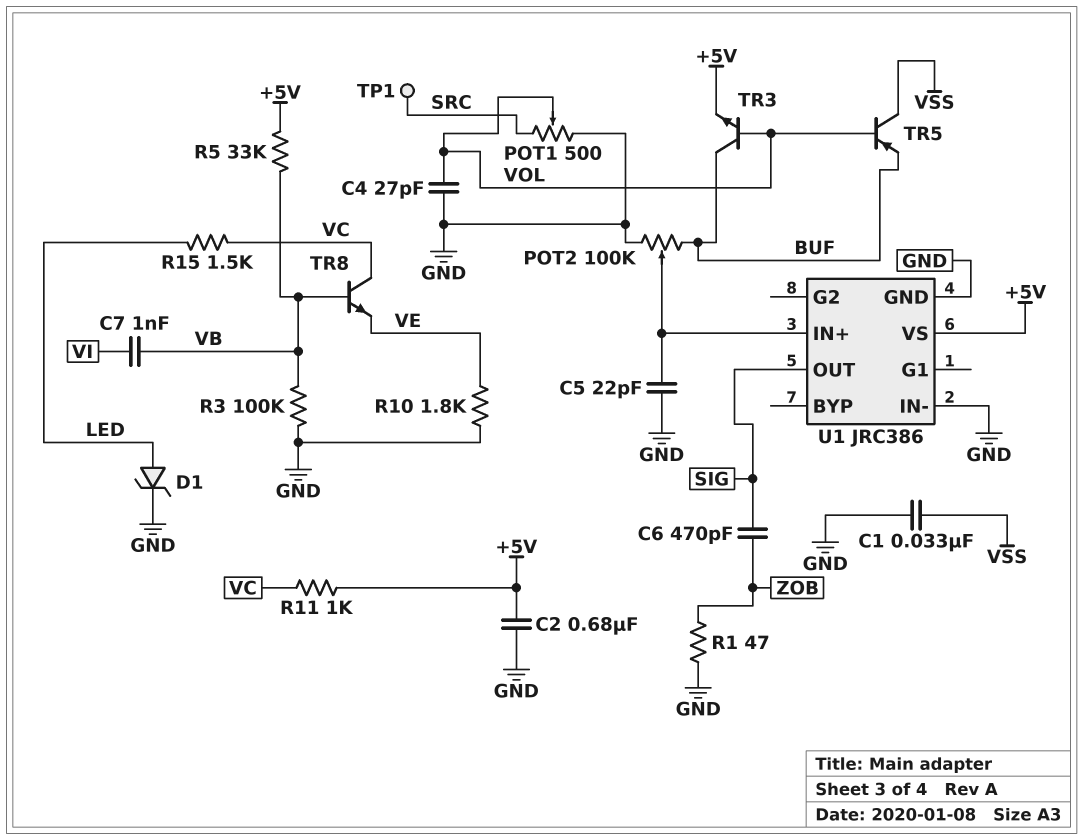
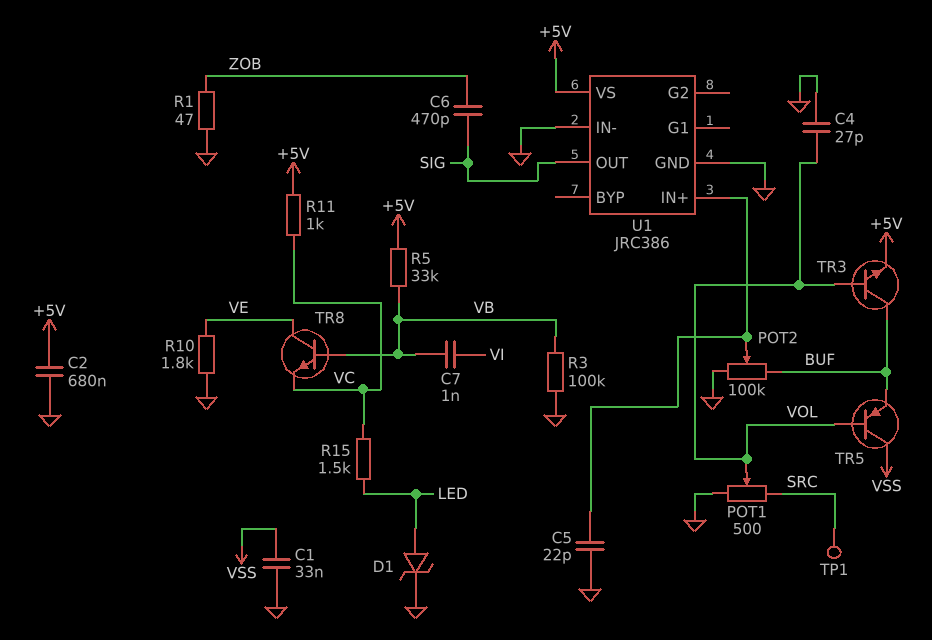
TR8: NPN (B VB, C VC, E VE) -> NPN (B VB, C VE, E VC)

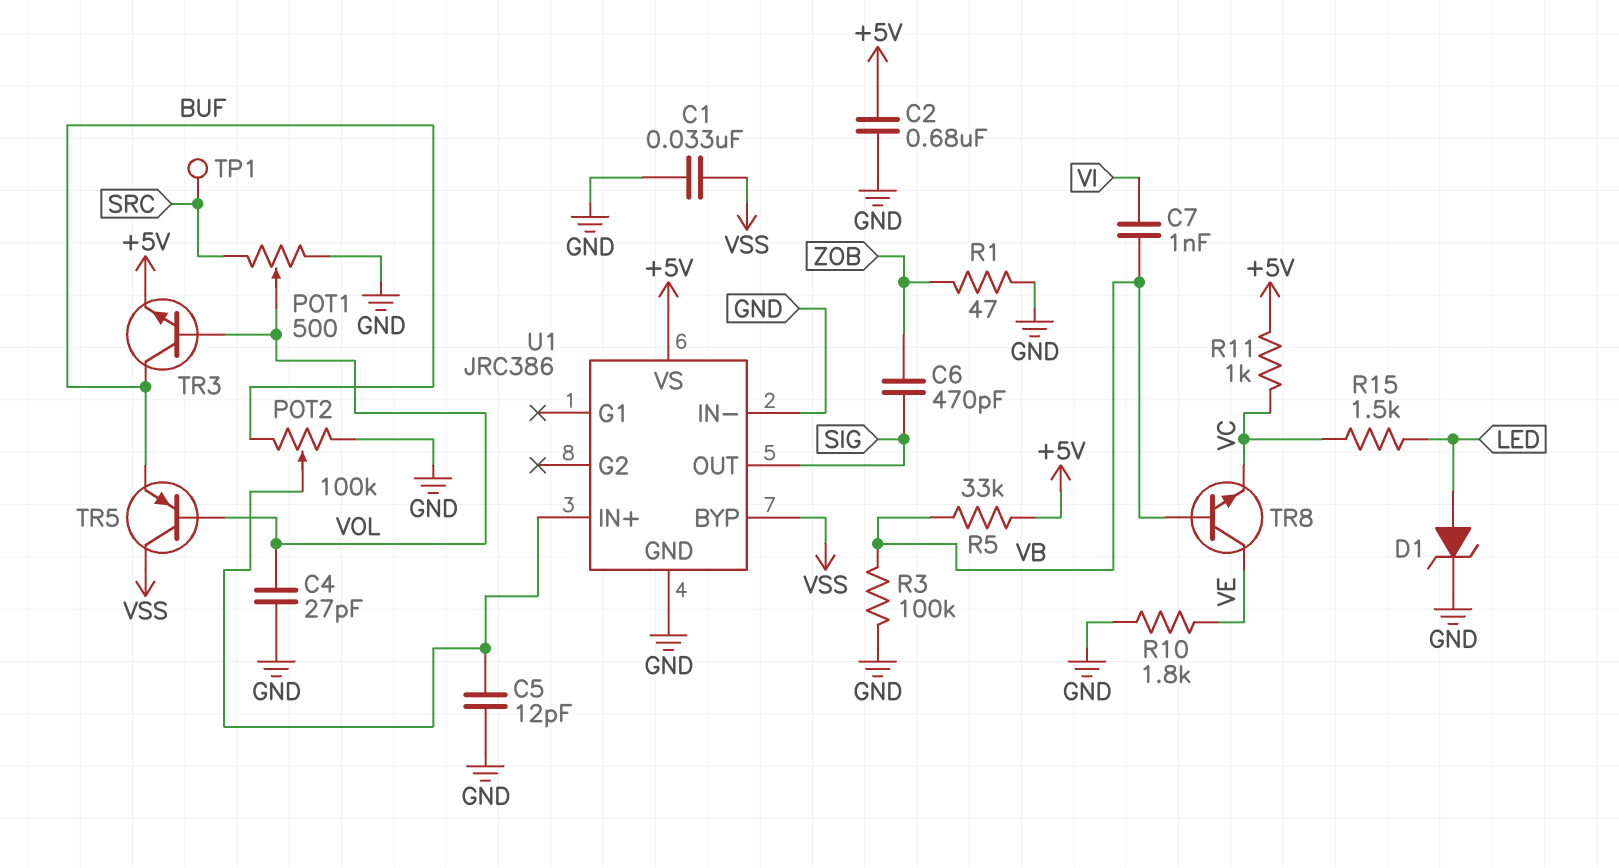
C5: 22pF (GND, U1/IN+) -> 12pF (GND, U1/IN+)
U1 pin BYP: none -> VSS

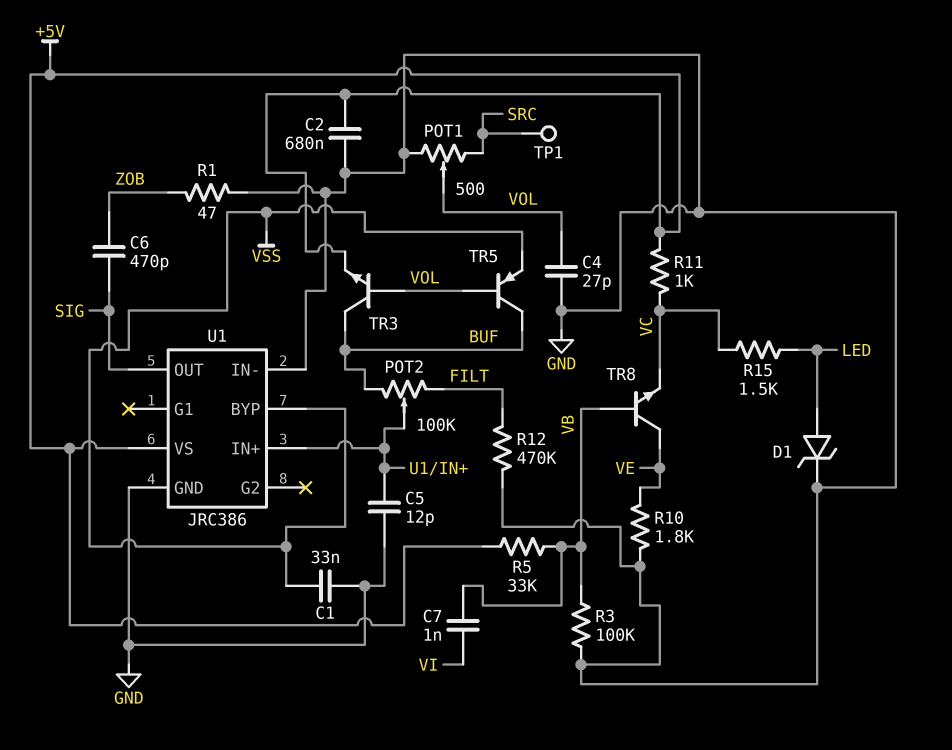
POT2: 100k (BUF, GND, wiper U1/IN+) -> 100k (BUF, FILT, wiper U1/IN+)
R12: none -> 470k (FILT, GND)
TR5: PNP (B VOL, C VSS, E BUF) -> PNP (B VOL, C BUF, E VSS)

